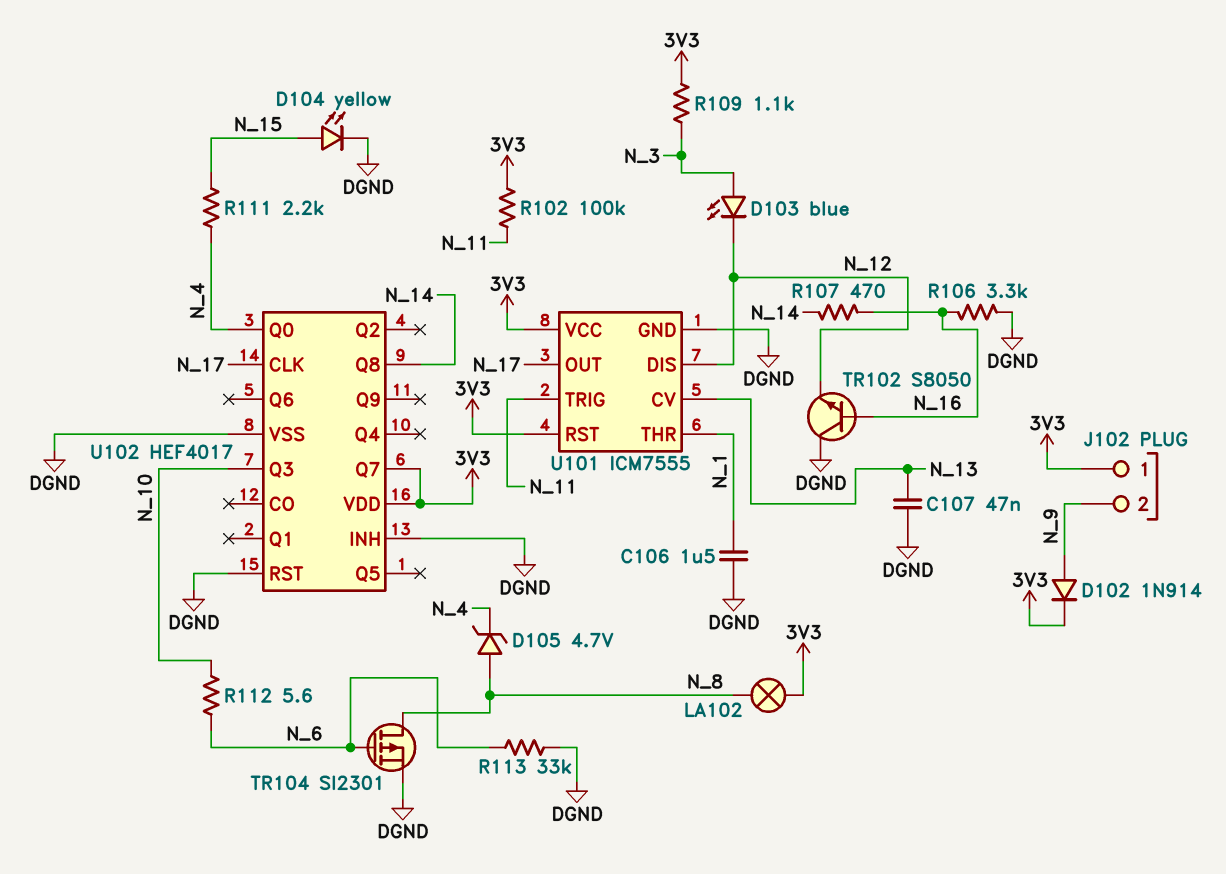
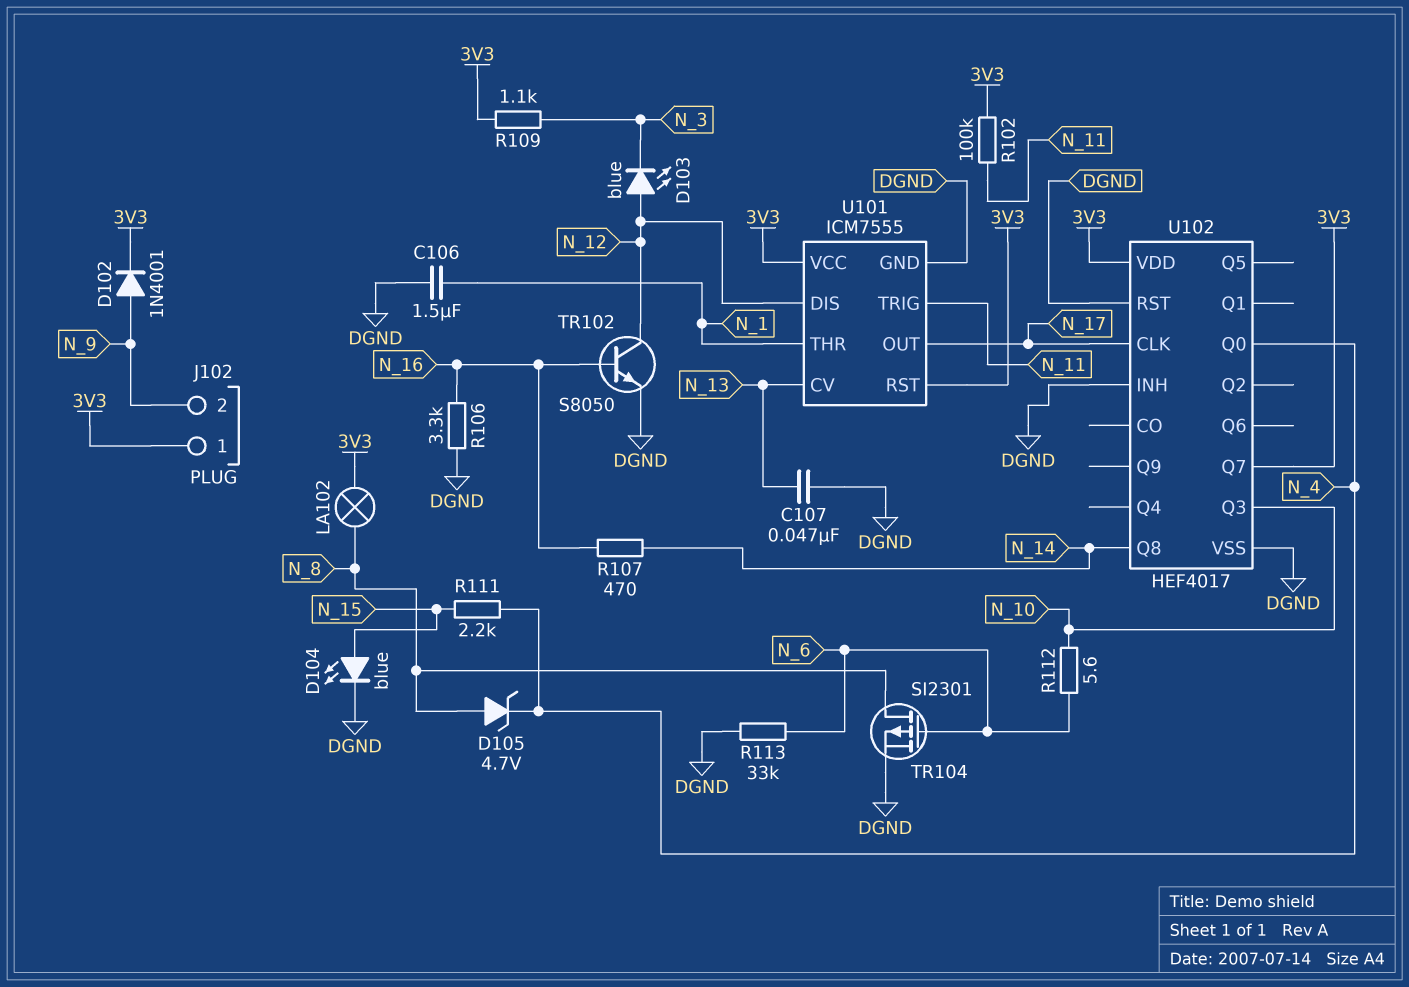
D102: diode 1N914 (A N_9, K 3V3) -> diode 1N4001 (A N_9, K 3V3)
D103: LED blue (A N_3, K N_12) -> LED blue (A N_12, K N_3)
D104: LED yellow (A N_15, K DGND) -> LED blue (A N_15, K DGND)
TR102: NPN S8050 (B N_16, C DGND, E N_12) -> NPN S8050 (B N_16, C N_12, E DGND)

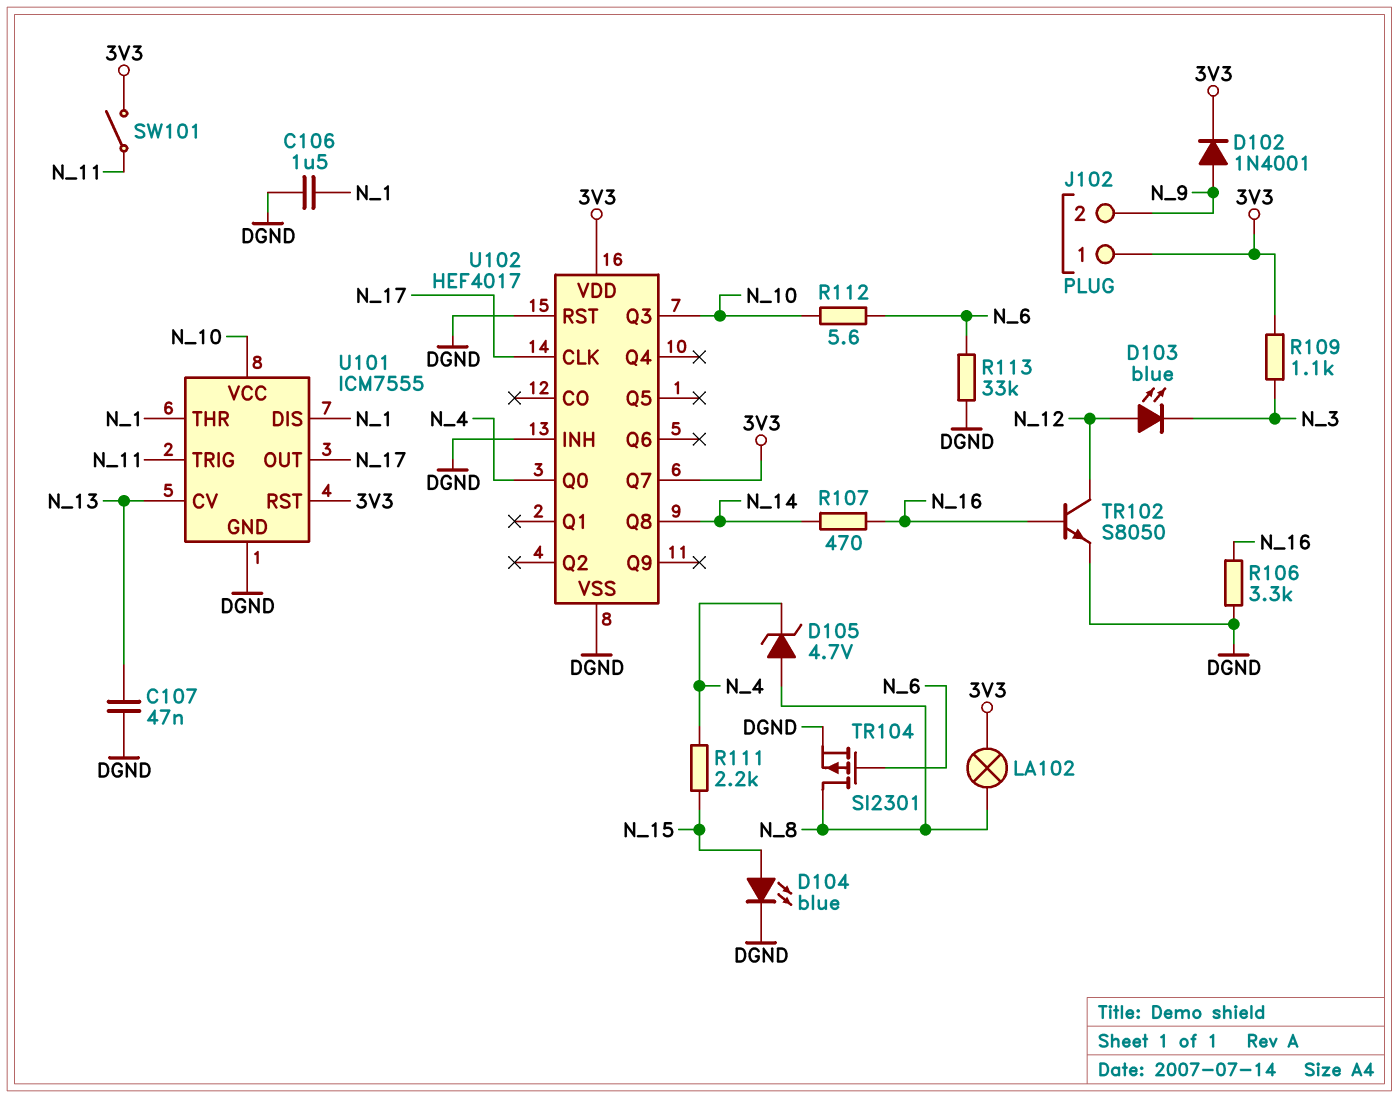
R102: 100k (3V3, N_11) -> none
SW101: none -> switch (3V3, N_11)
U101 pin DIS: N_12 -> N_1
U101 pin VCC: 3V3 -> N_10

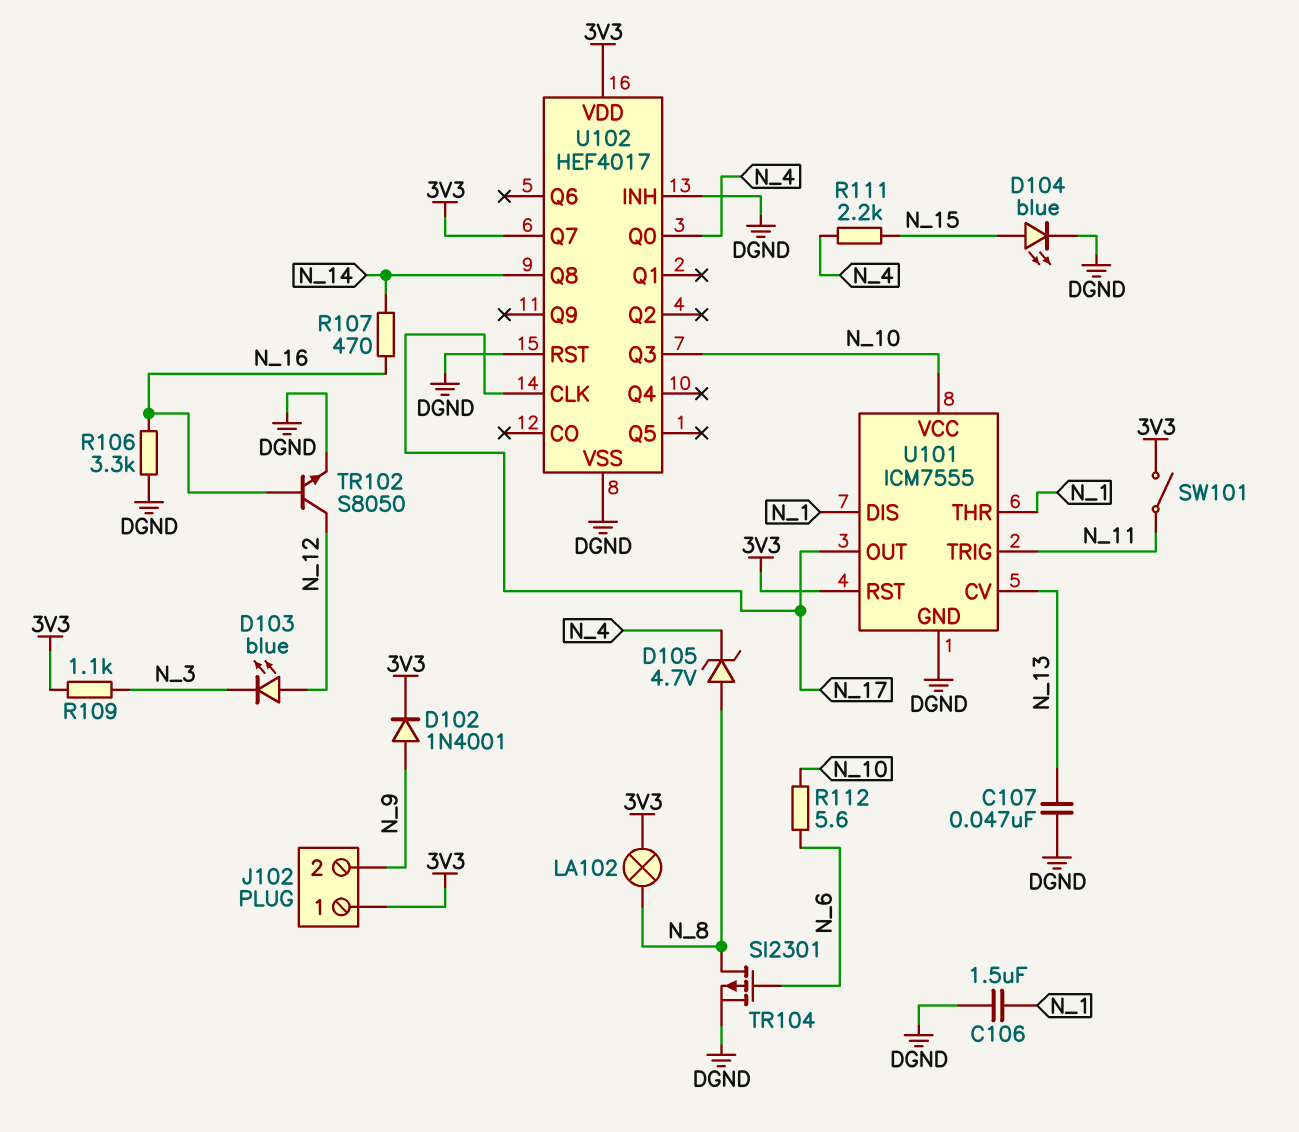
R113: 33k (DGND, N_6) -> none

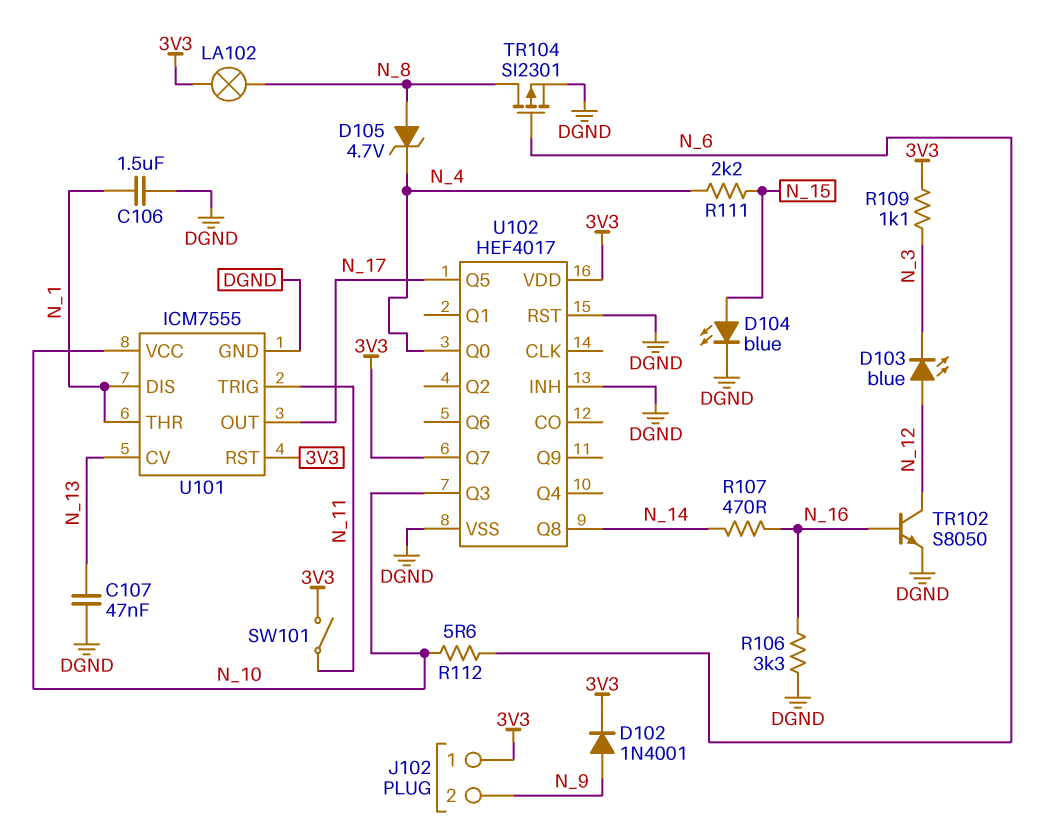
U102 pin CLK: N_17 -> none
U102 pin Q5: none -> N_17

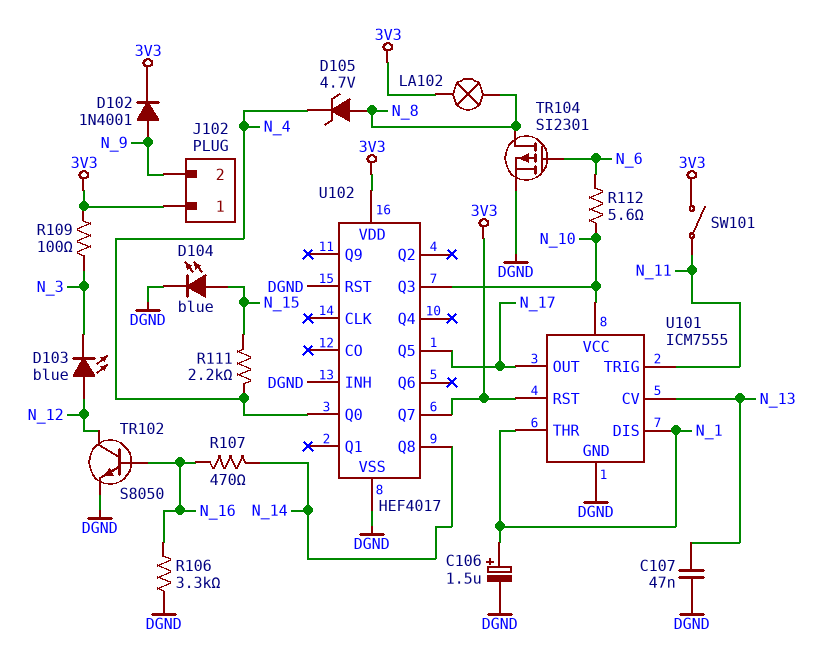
C106: 1.5uF (DGND, N_1) -> 1.5uF (plus N_1, minus DGND)
R109: 1.1k (3V3, N_3) -> 100 (3V3, N_3)

